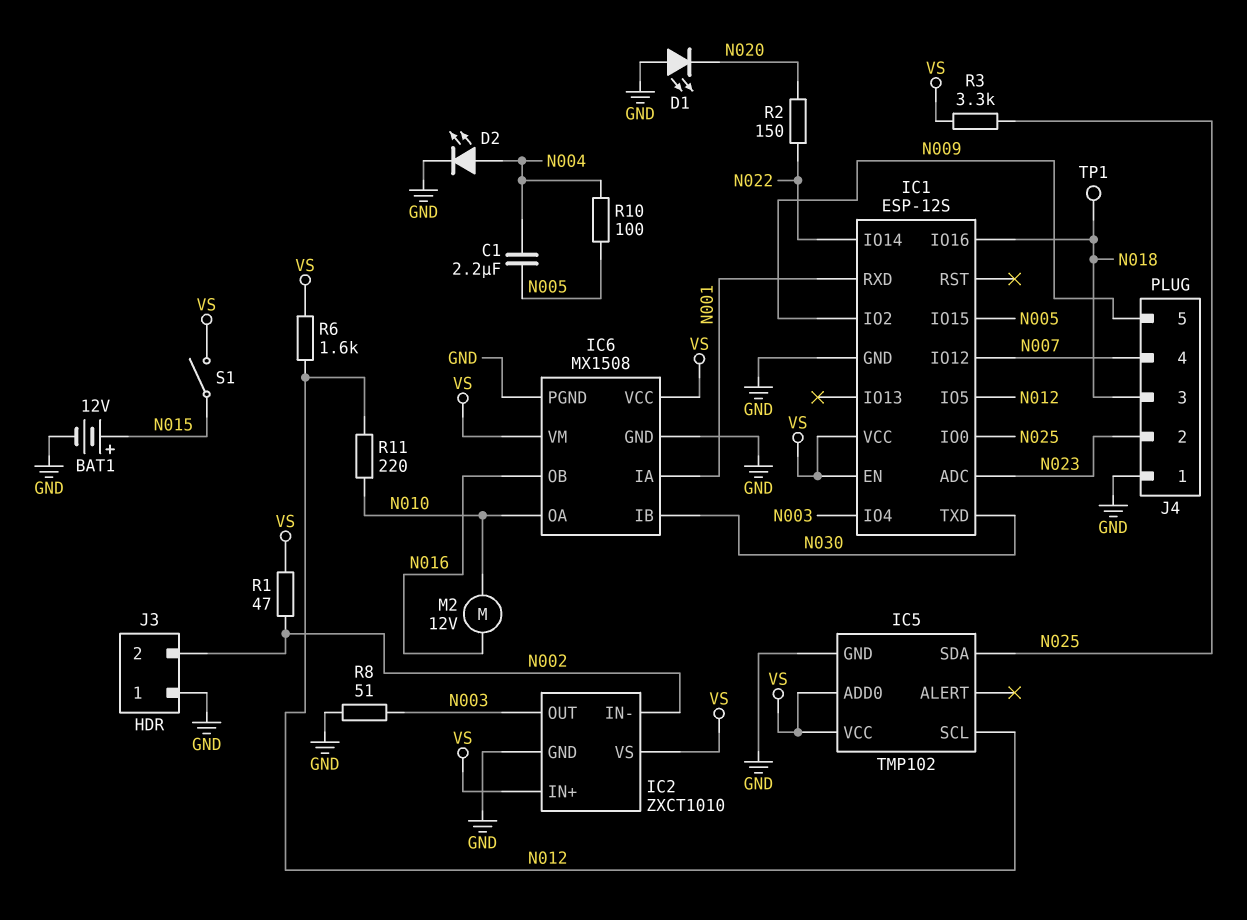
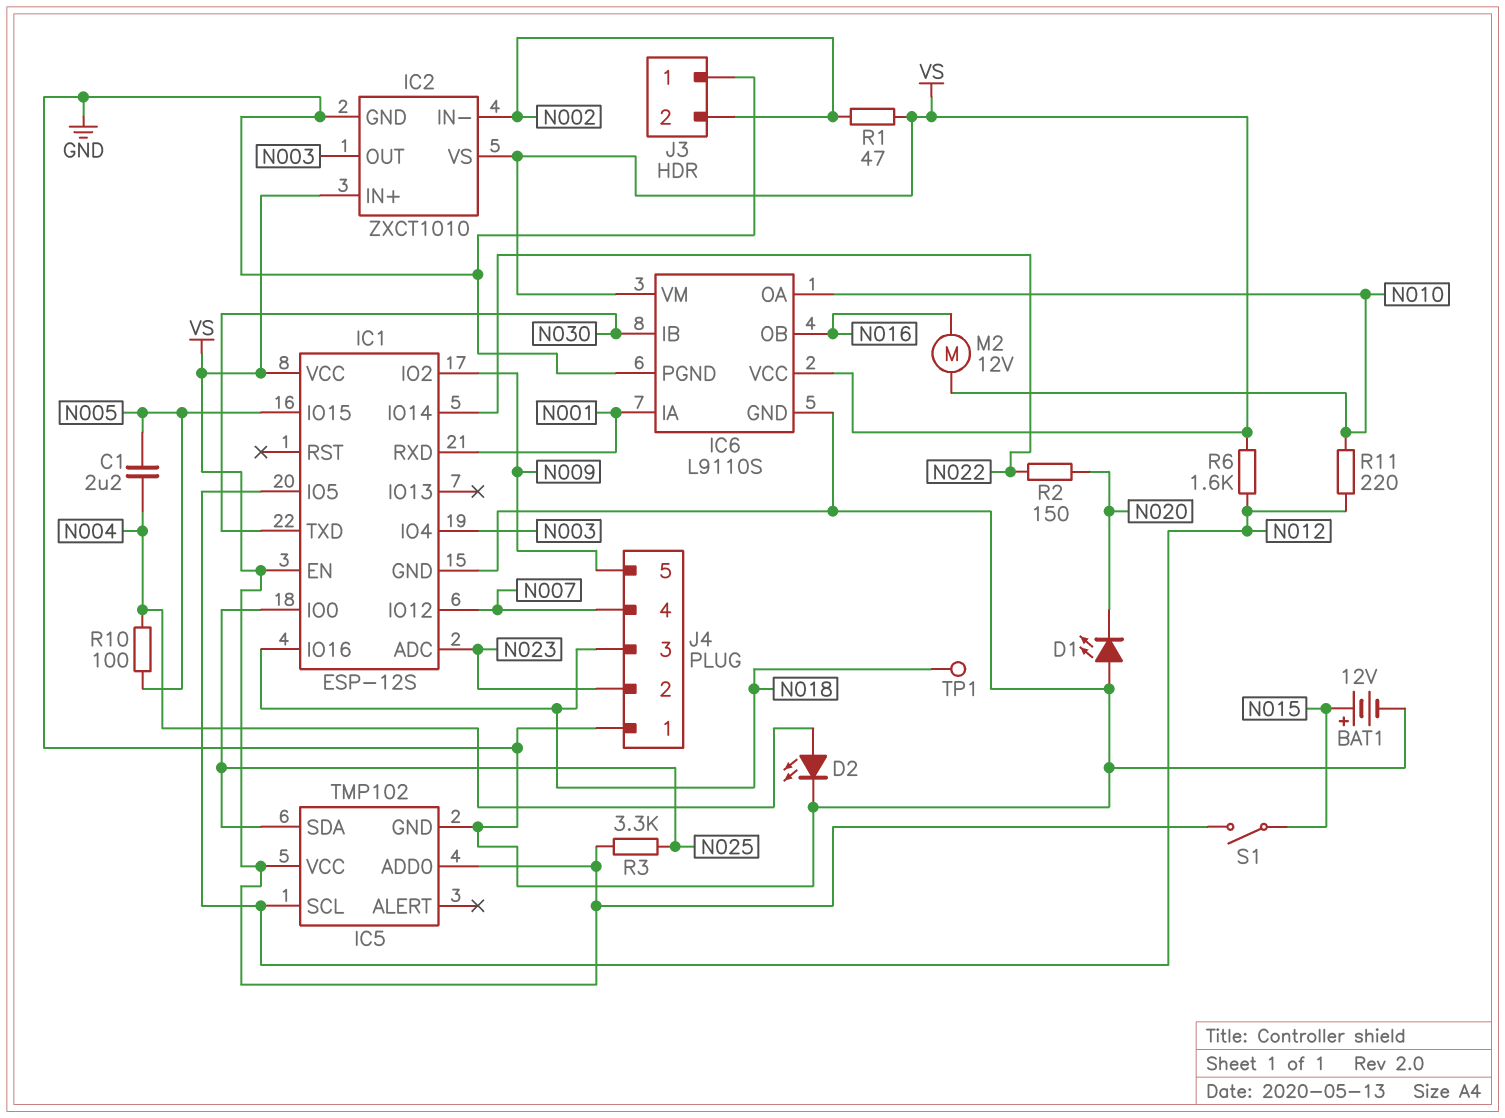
IC6: MX1508 -> L9110S
R8: 51 (GND, N003) -> none

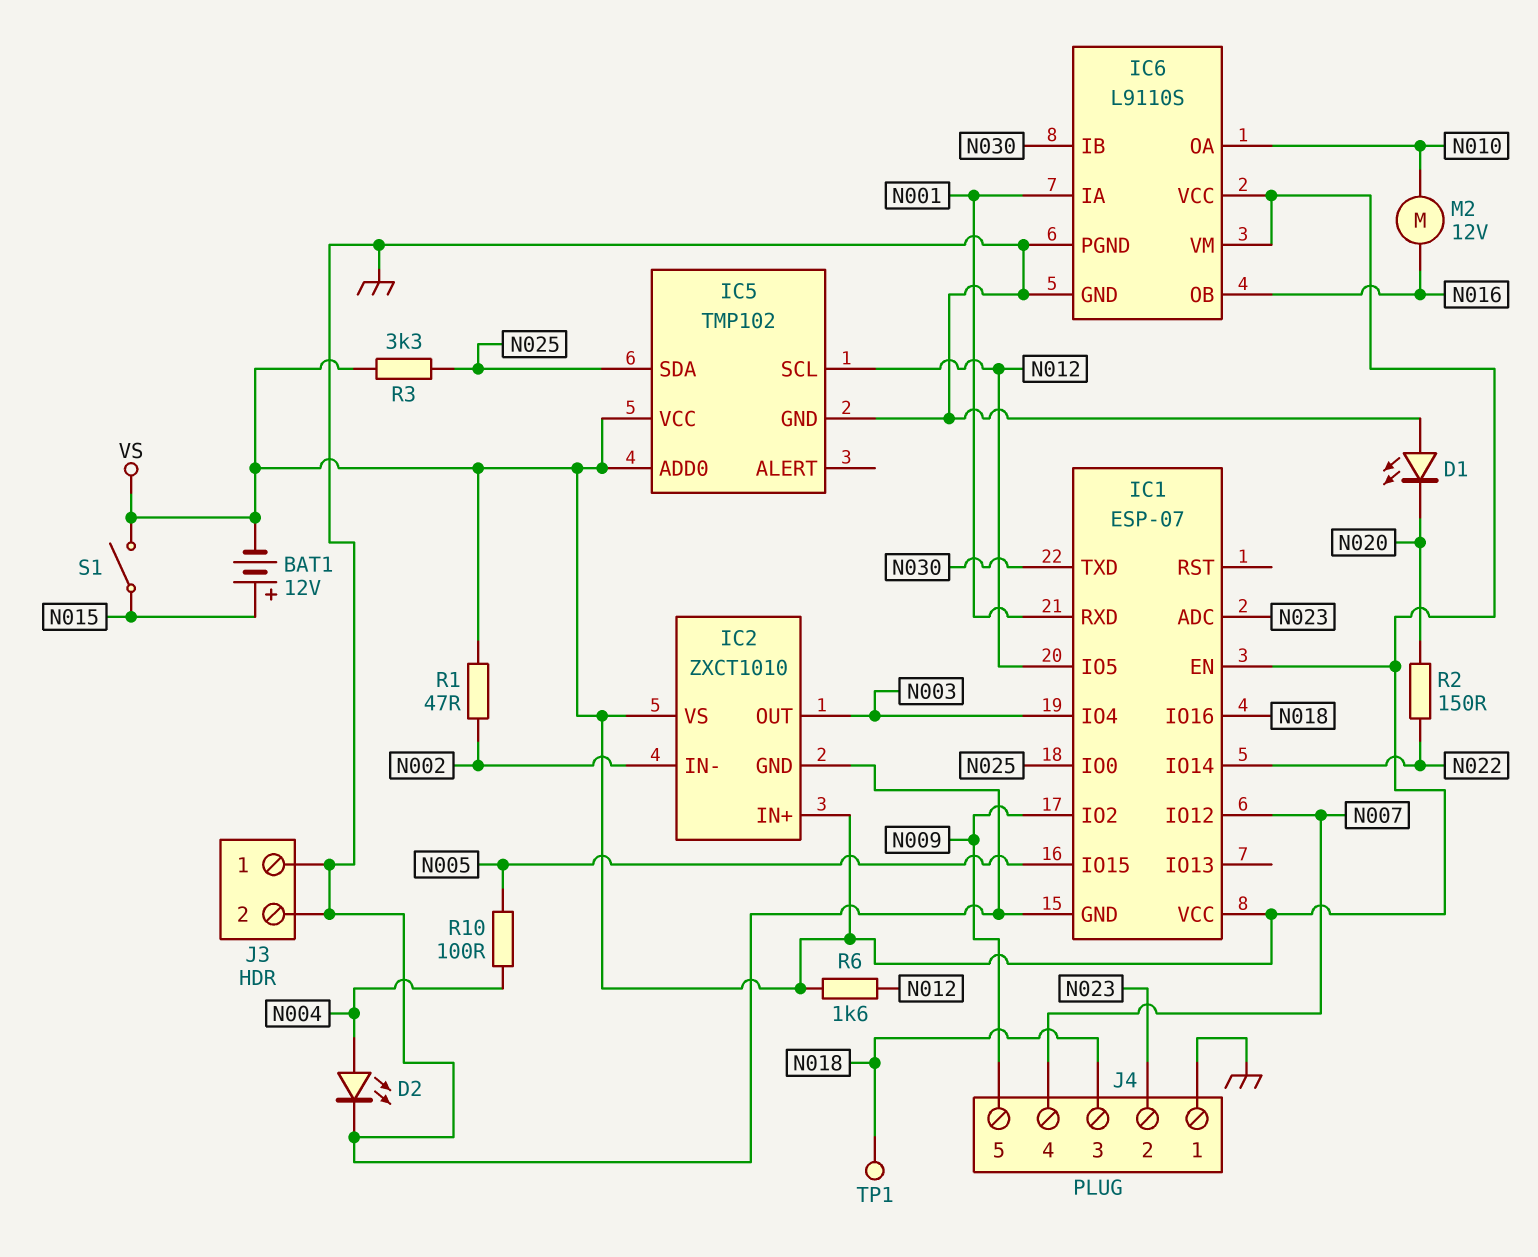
BAT1: 12V (plus N015, minus GND) -> 12V (plus N015, minus VS)
C1: 2.2uF (N004, N005) -> none
IC1: ESP-12S -> ESP-07
J3 pin 2: N002 -> GND
R11: 220 (N010, N012) -> none

